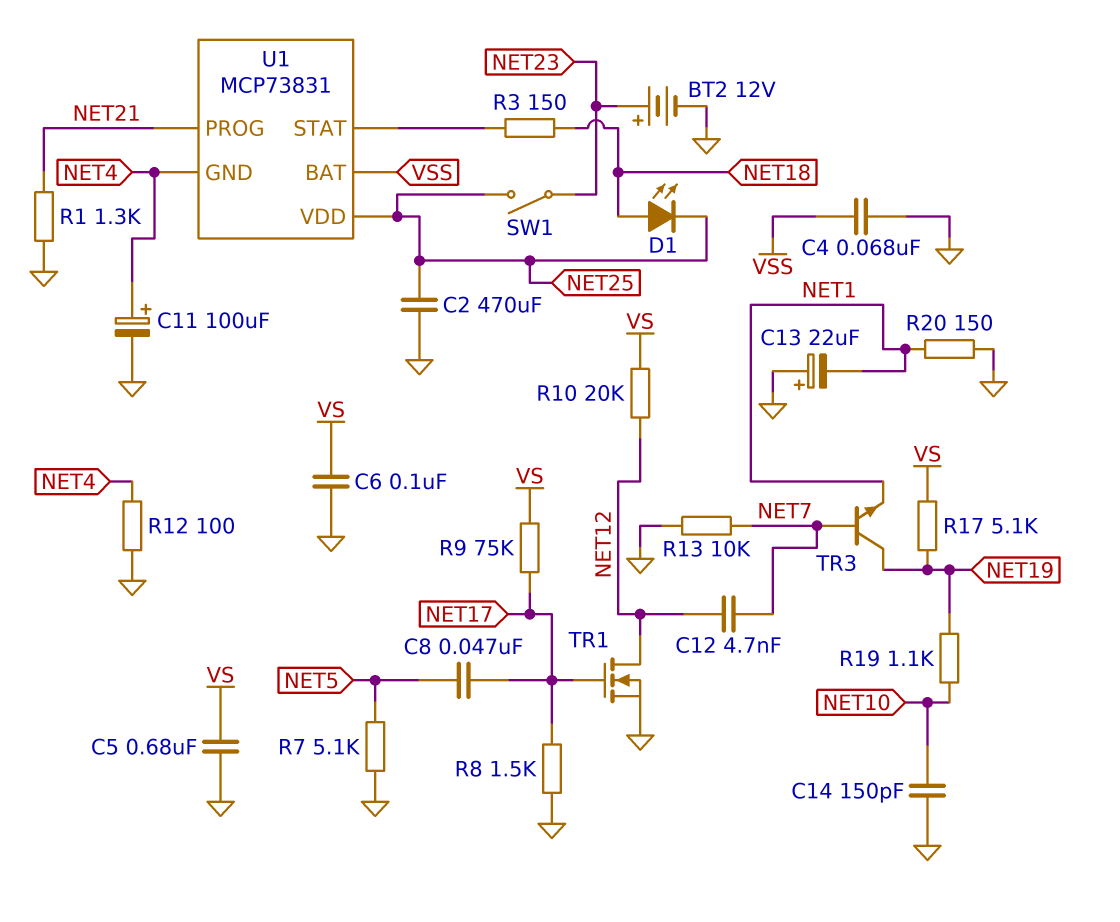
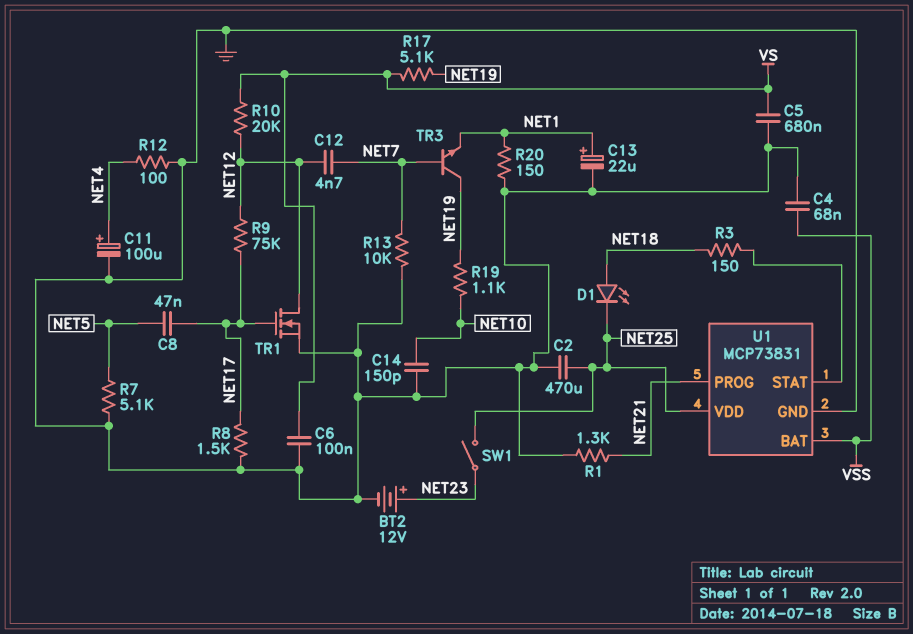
C13: 22uF (plus GND, minus NET1) -> 22uF (plus NET1, minus GND)
R9: 75k (NET17, VS) -> 75k (NET12, NET17)
U1 pin GND: NET4 -> GND

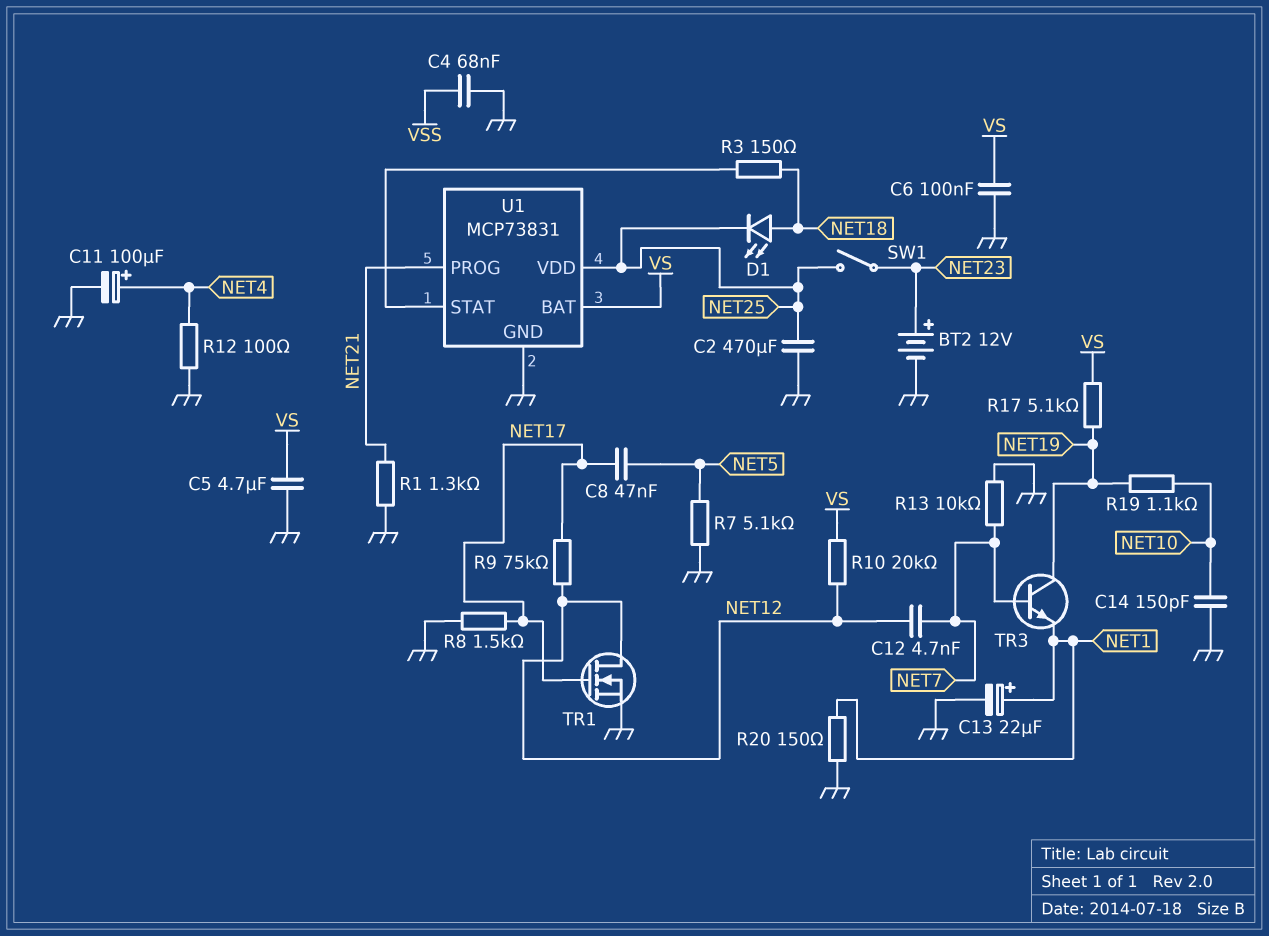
C5: 680nF (GND, VS) -> 4.7uF (GND, VS)
U1 pin BAT: VSS -> VS

